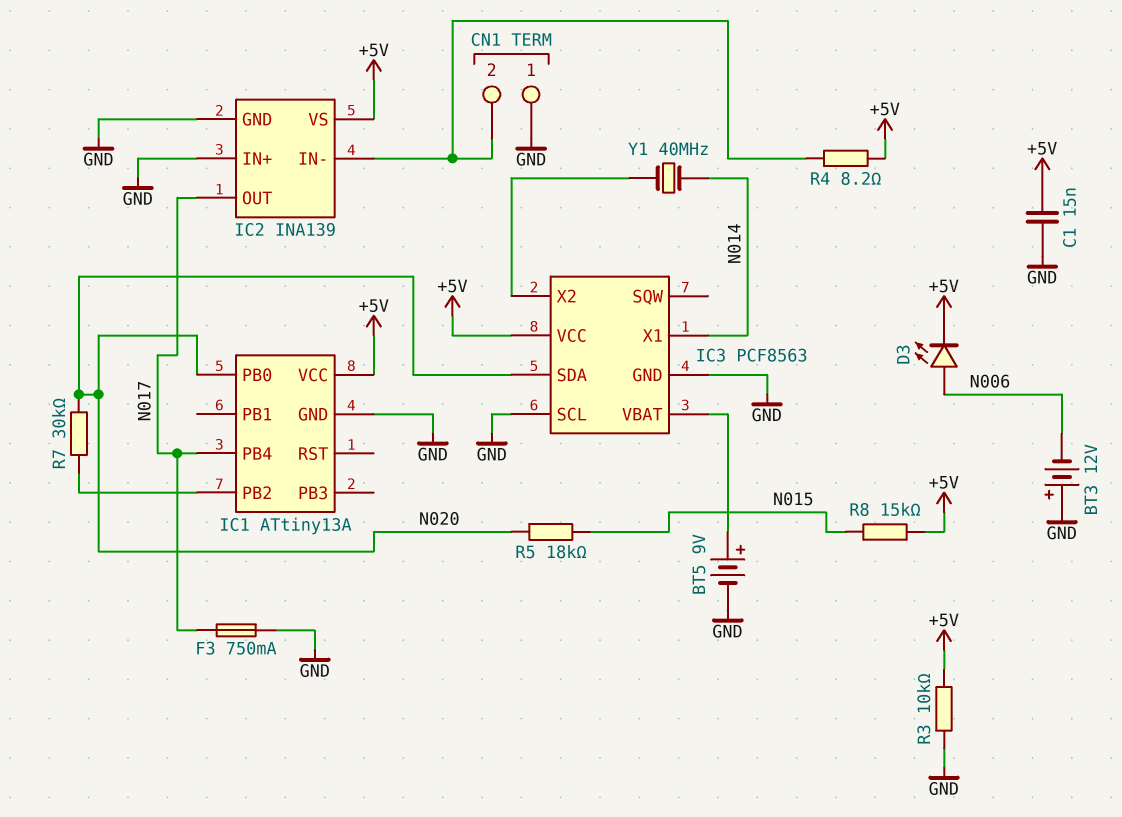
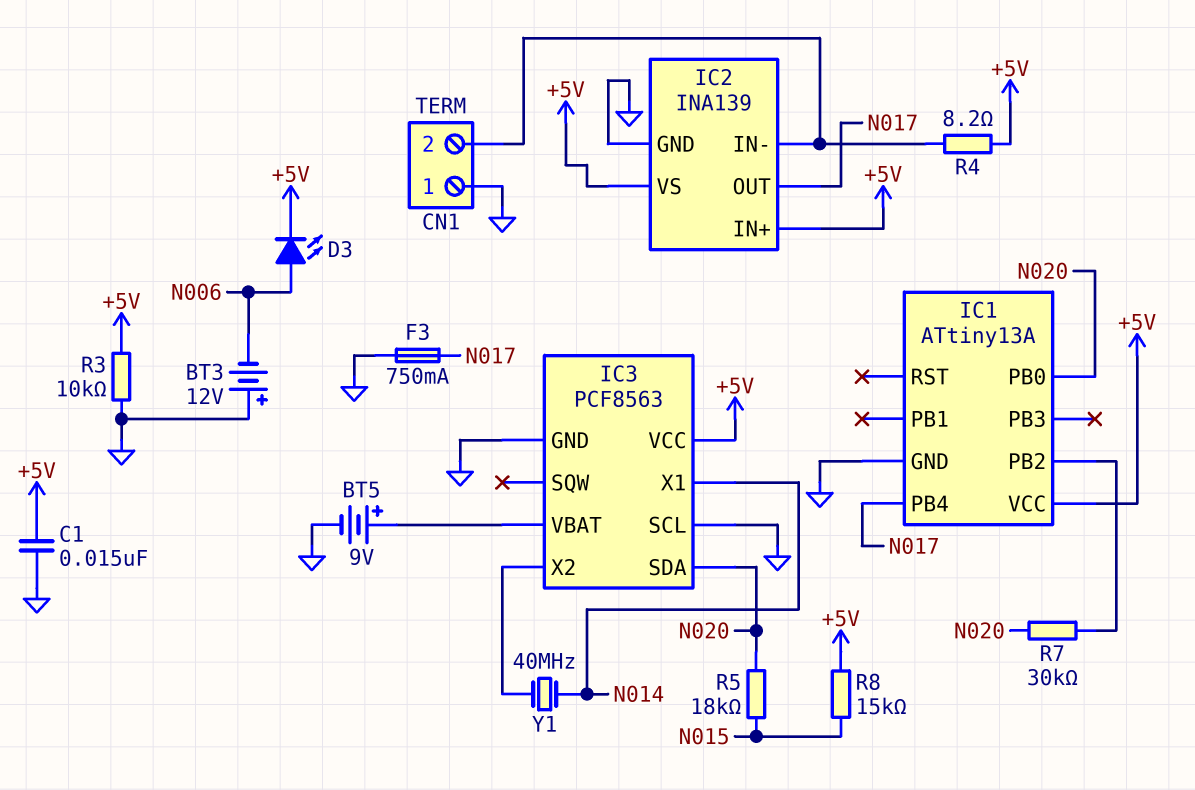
IC2 pin IN+: GND -> +5V

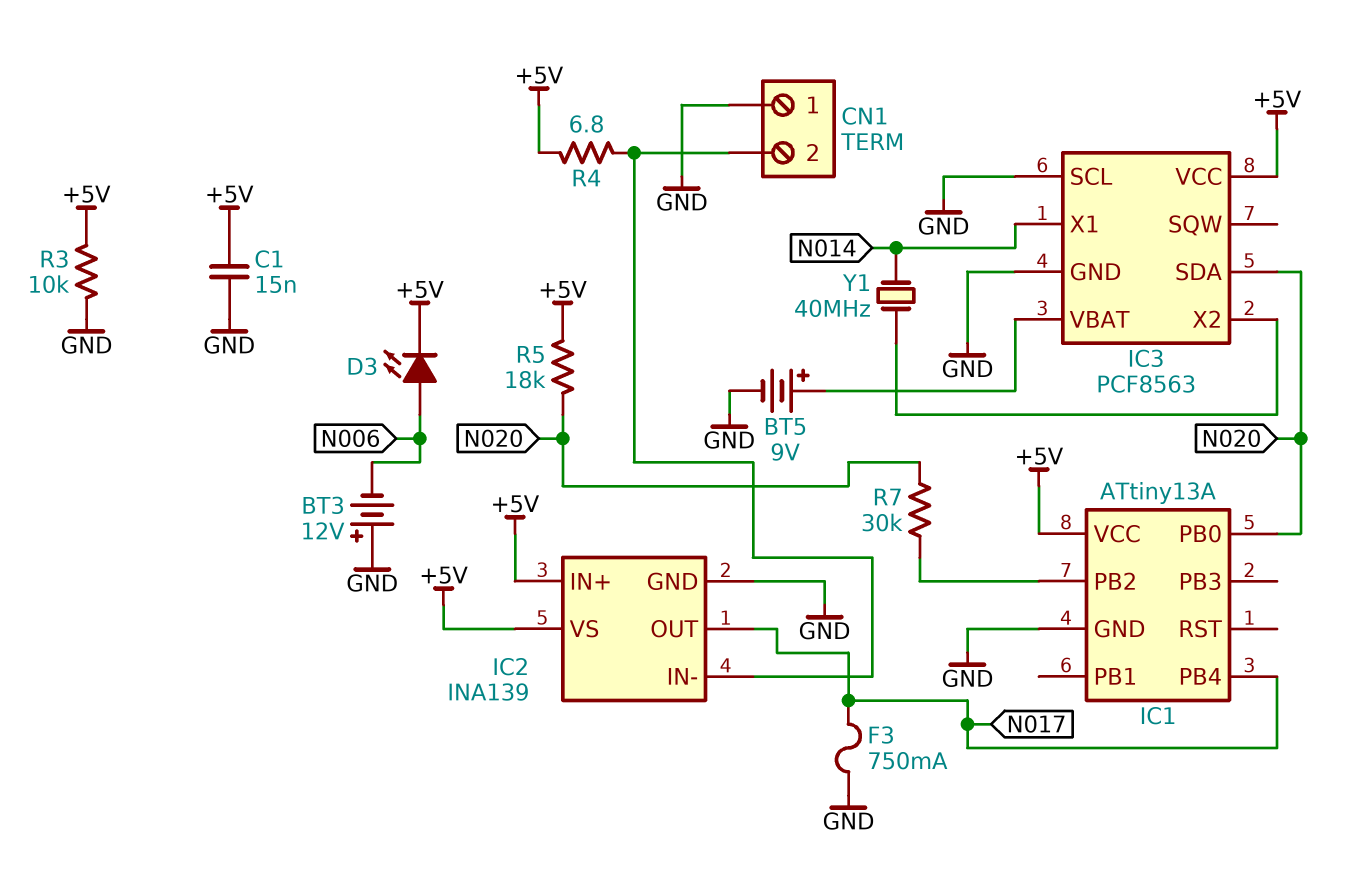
R4: 8.2 (+5V, CN1/2) -> 6.8 (+5V, CN1/2)
R5: 18k (N015, N020) -> 18k (+5V, N020)
R8: 15k (+5V, N015) -> none

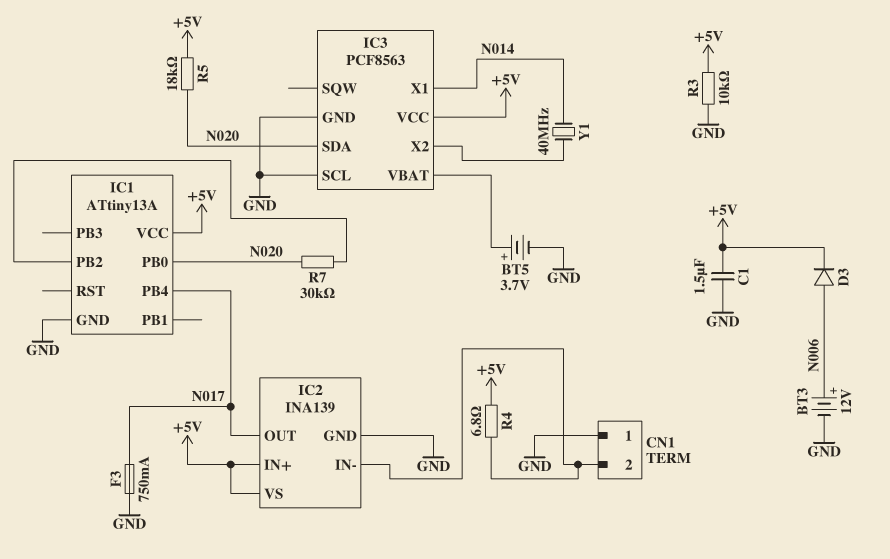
BT3: 12V (plus GND, minus N006) -> 12V (plus N006, minus GND)
BT5: 9V (plus IC3/VBAT, minus GND) -> 3.7V (plus IC3/VBAT, minus GND)
C1: 15nF (+5V, GND) -> 1.5uF (+5V, GND)
D3: LED (A N006, K +5V) -> diode (A N006, K +5V)

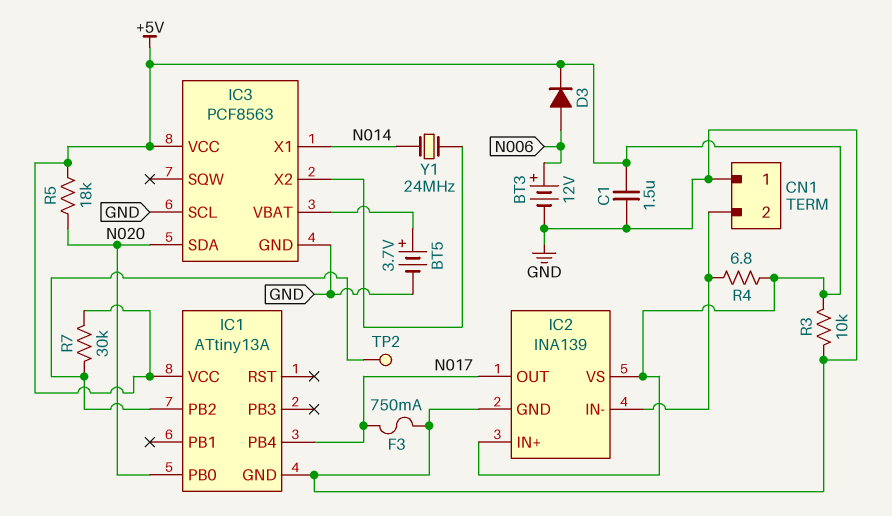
R7: 30k (IC1/PB2, N020) -> 30k (+5V, IC1/PB2)
TP2: none -> test point (IC1/PB2)
Y1: 40MHz (IC3/X2, N014) -> 24MHz (IC3/X2, N014)

